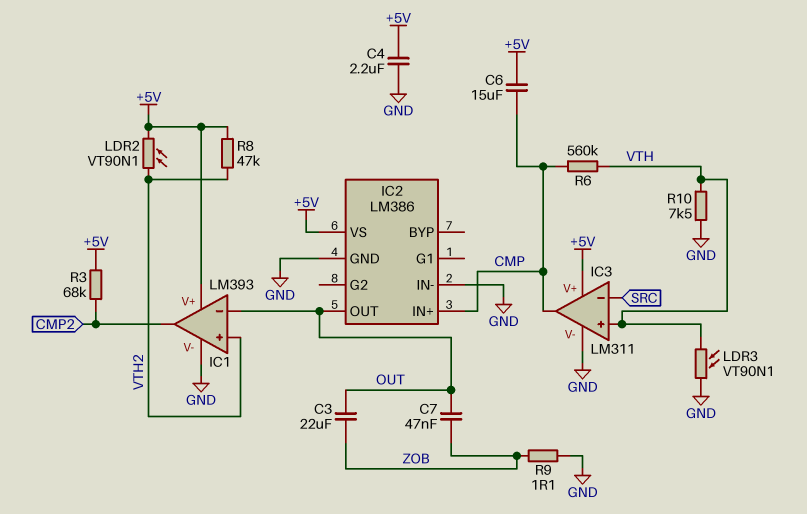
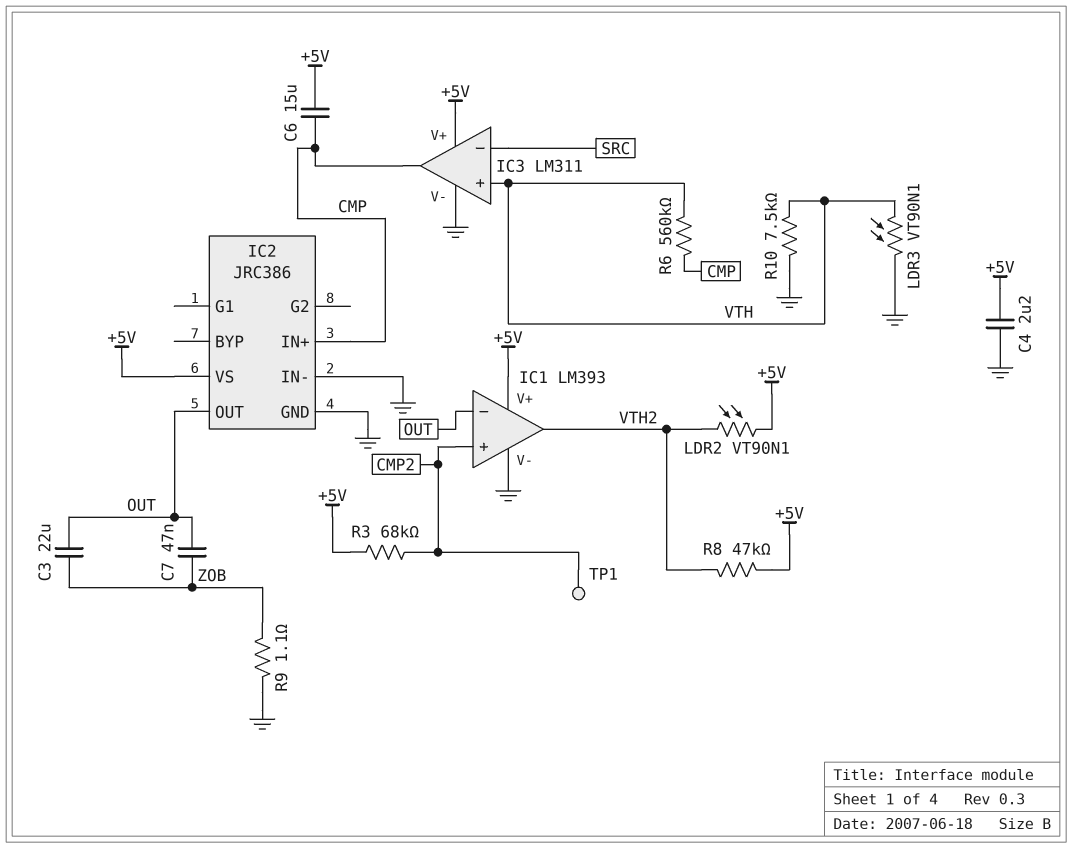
IC1 pin in+: VTH2 -> CMP2
IC1 pin out: CMP2 -> VTH2
IC2: LM386 -> JRC386
TP1: none -> test point (CMP2)

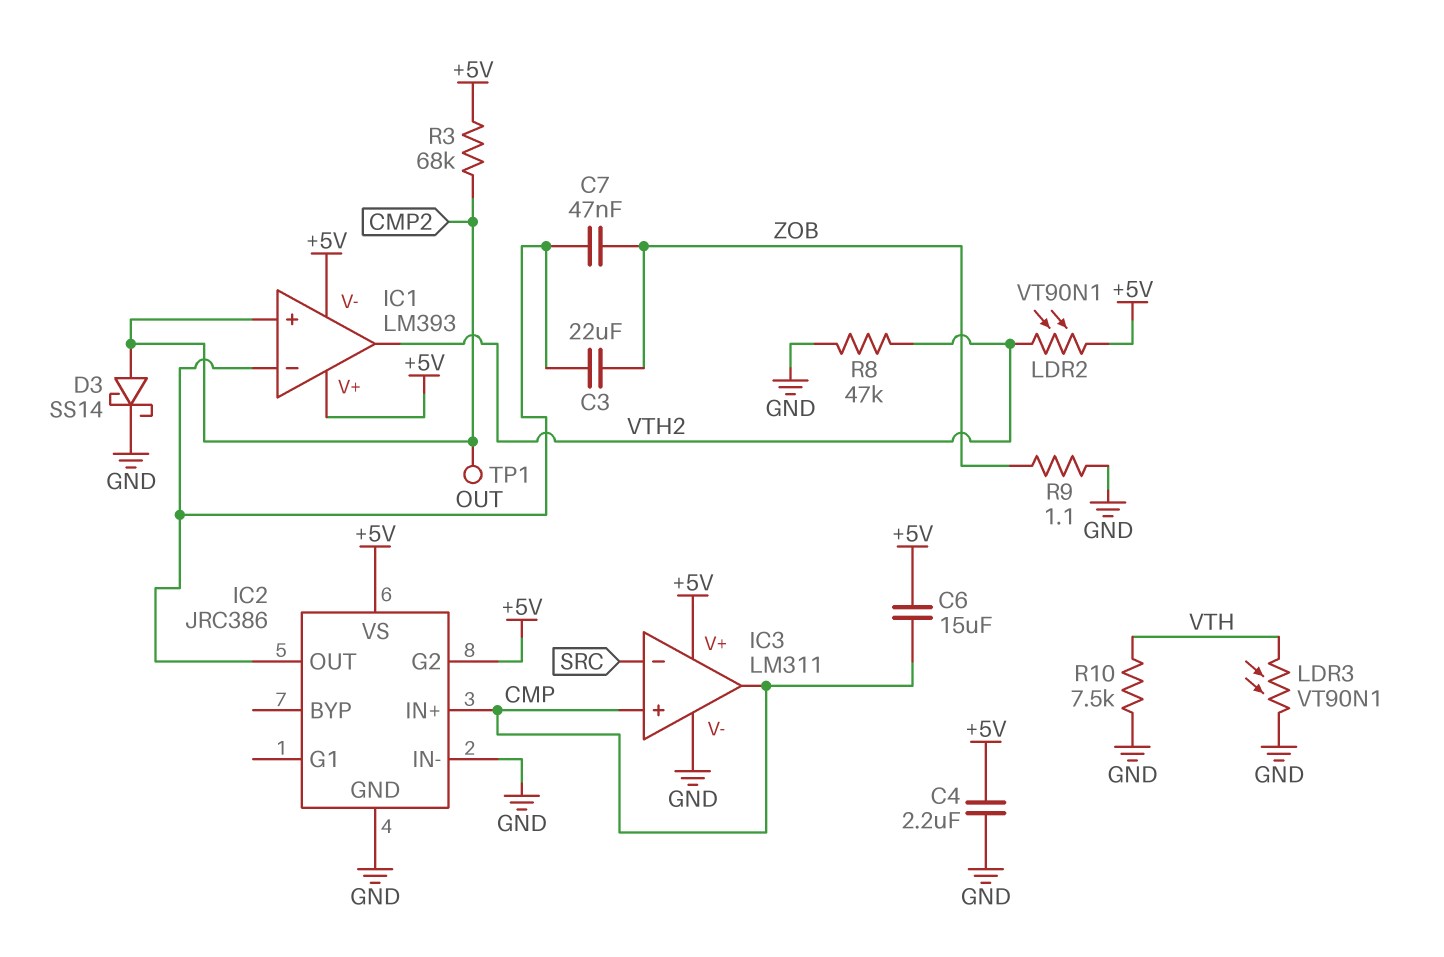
D3: none -> schottky SS14 (A CMP2, K GND)
IC1 pin V-: GND -> +5V
IC2 pin G2: none -> +5V
IC3 pin in+: VTH -> CMP
R6: 560k (CMP, VTH) -> none
R8: 47k (+5V, VTH2) -> 47k (GND, VTH2)

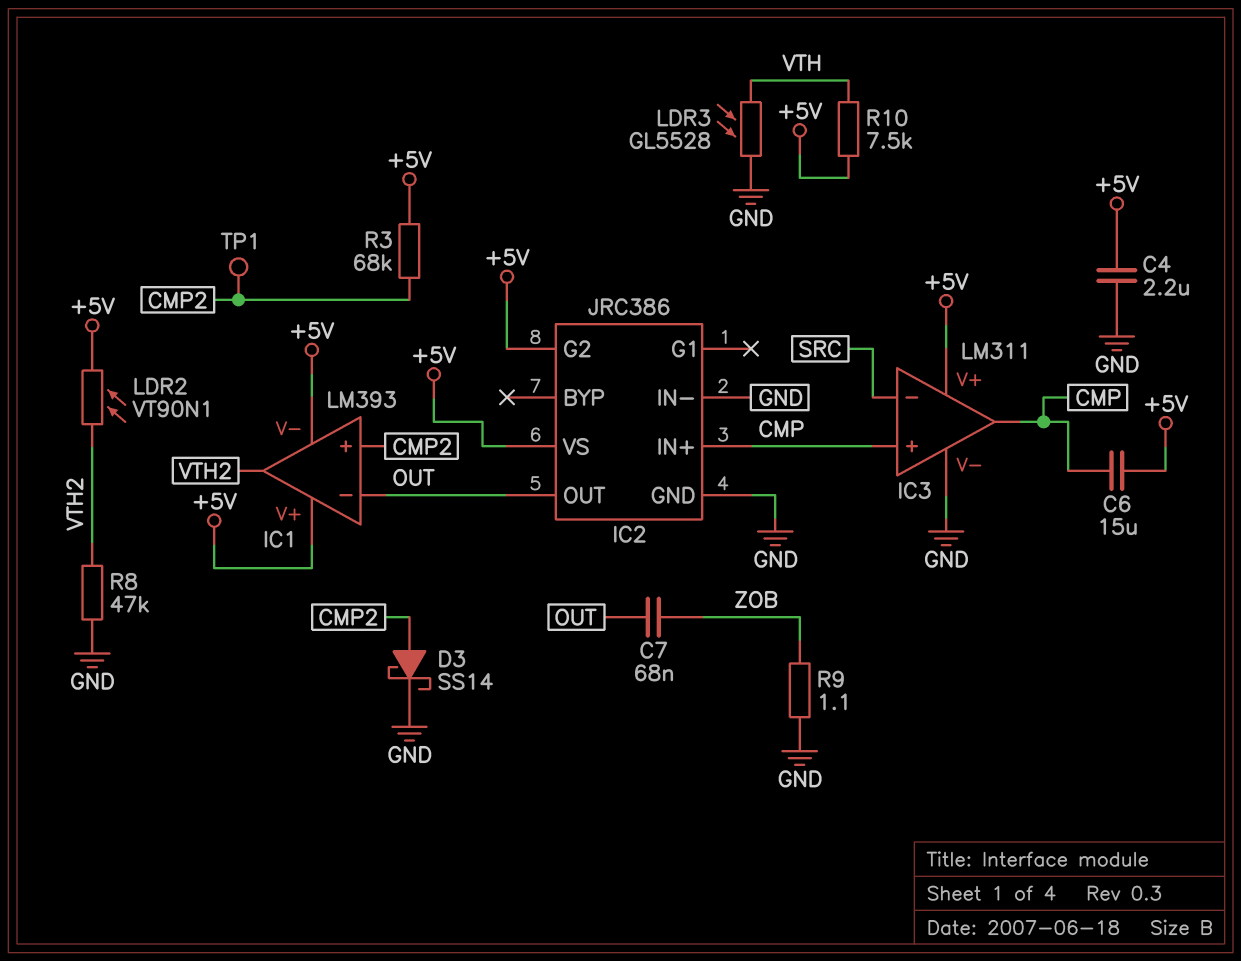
C3: 22uF (OUT, ZOB) -> none
C7: 47nF (OUT, ZOB) -> 68nF (OUT, ZOB)
LDR3: VT90N1 (GND, VTH) -> GL5528 (GND, VTH)
R10: 7.5k (GND, VTH) -> 7.5k (+5V, VTH)

